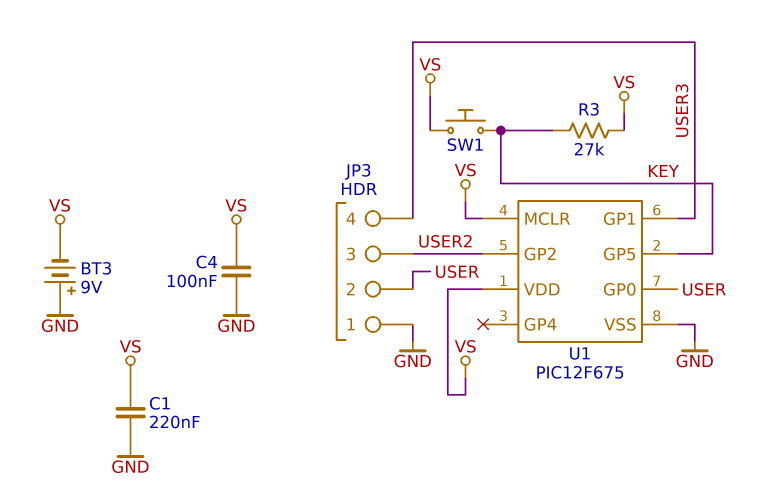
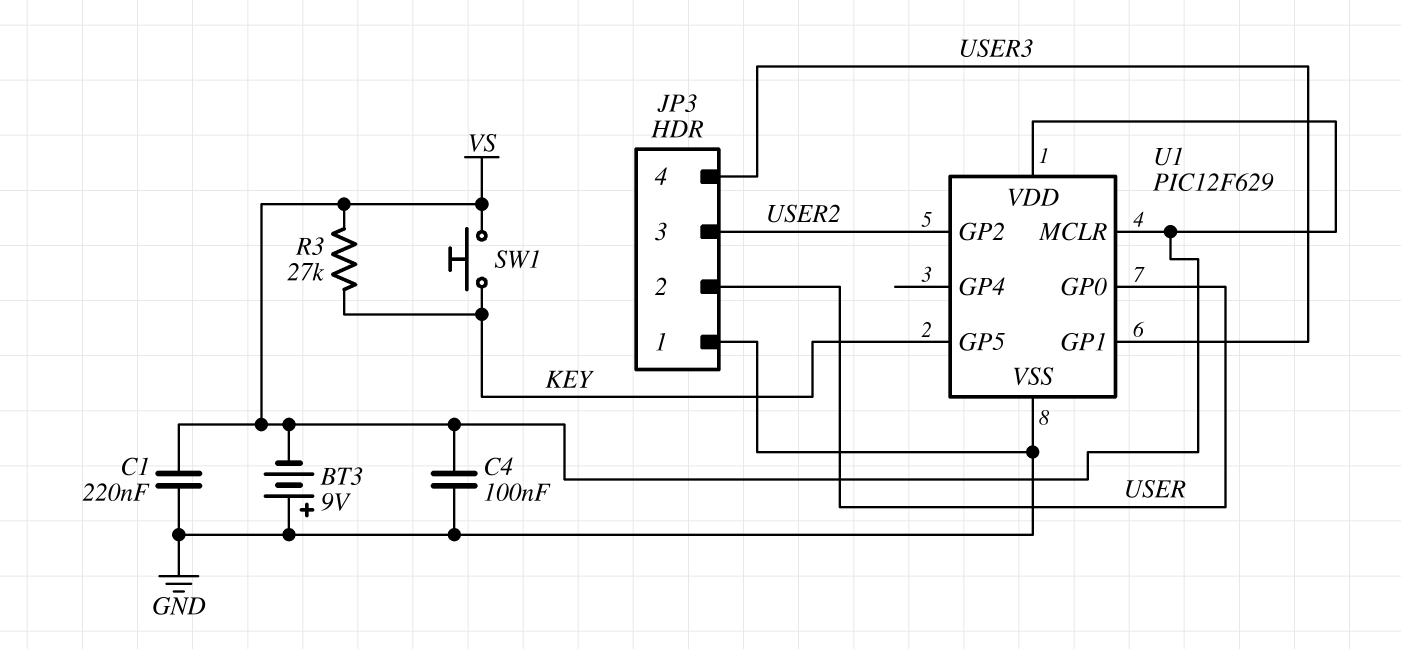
U1: PIC12F675 -> PIC12F629

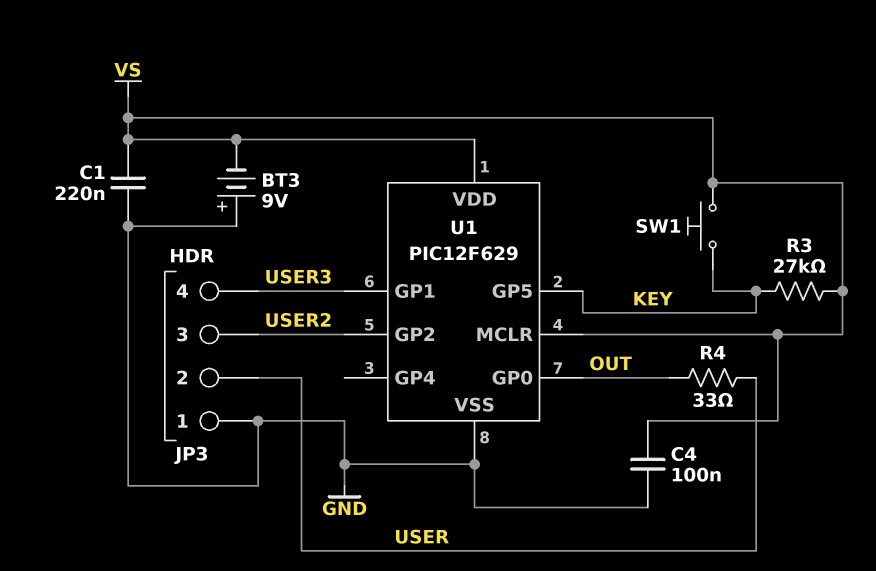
R4: none -> 33 (OUT, USER)
U1 pin GP0: USER -> OUT

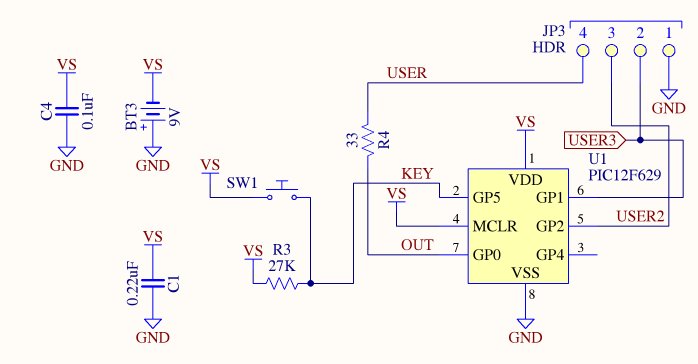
JP3 pin 2: USER -> USER3
JP3 pin 4: USER3 -> USER

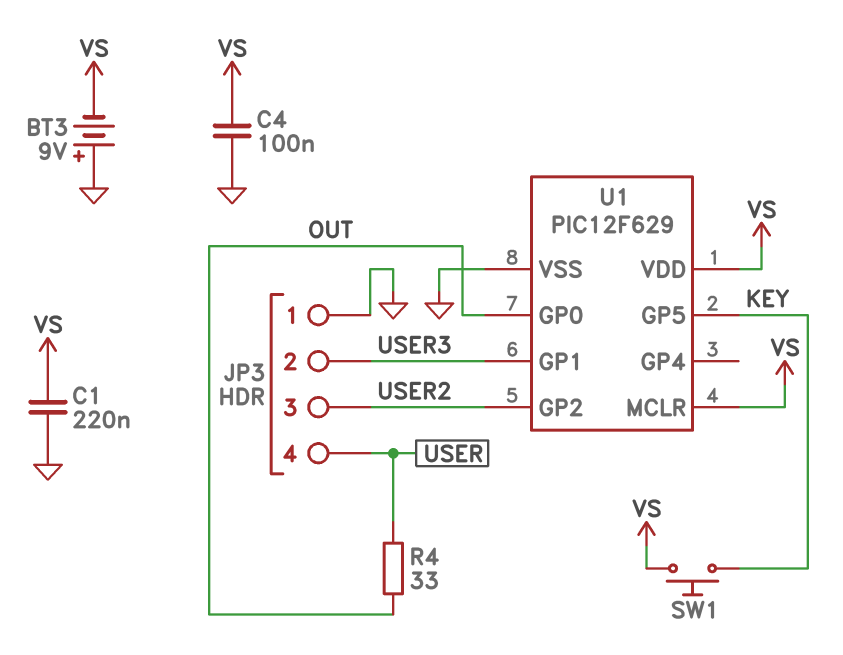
R3: 27k (KEY, VS) -> none

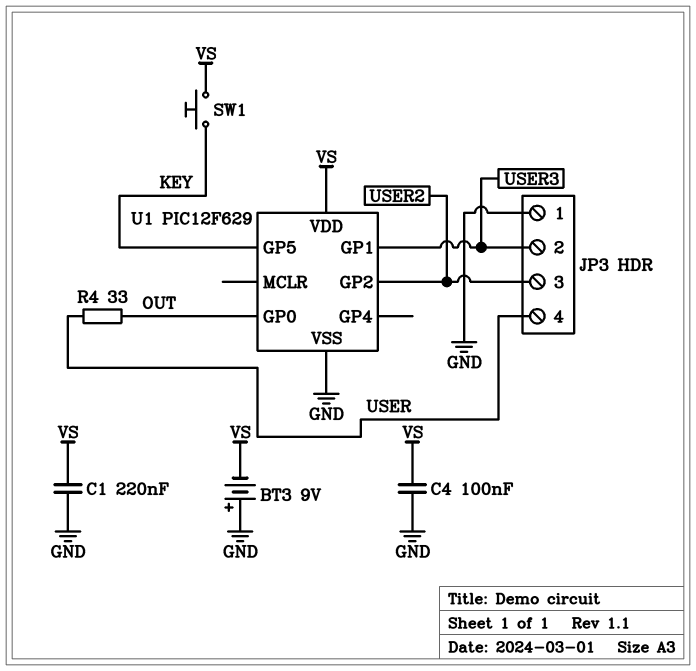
U1 pin MCLR: VS -> none

